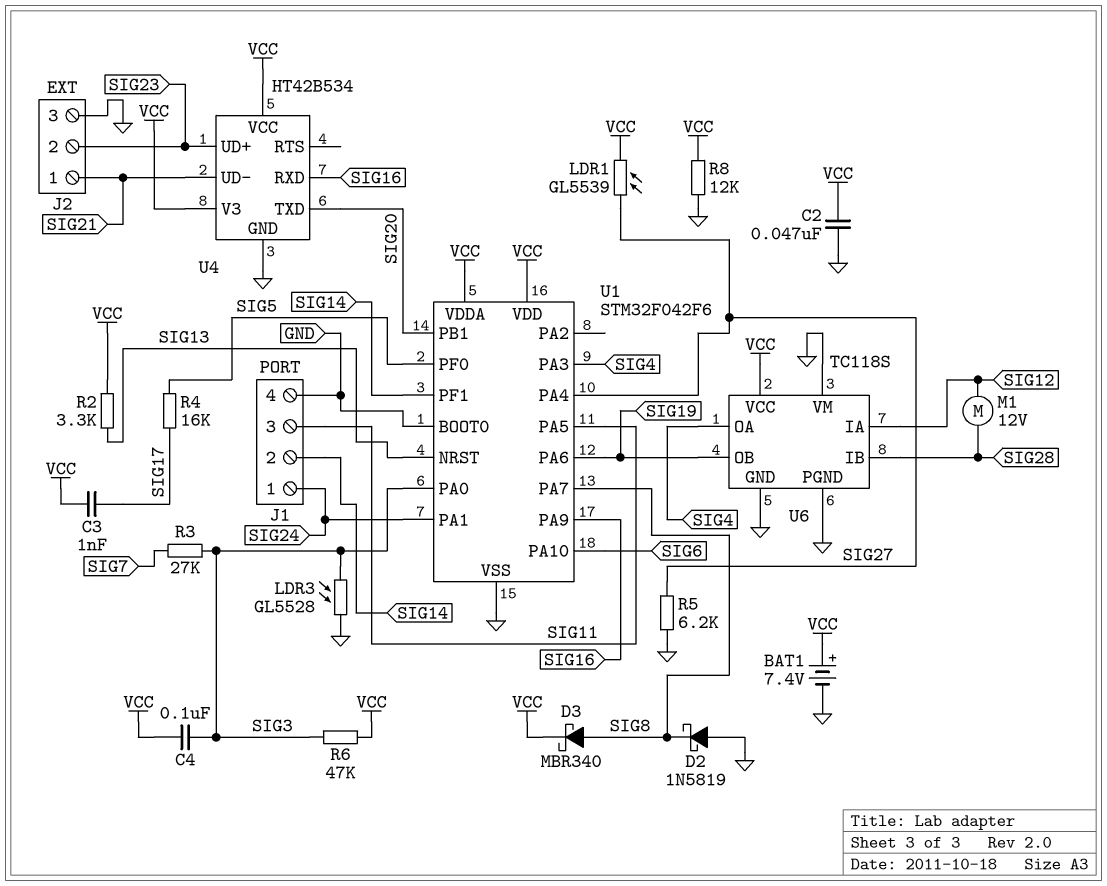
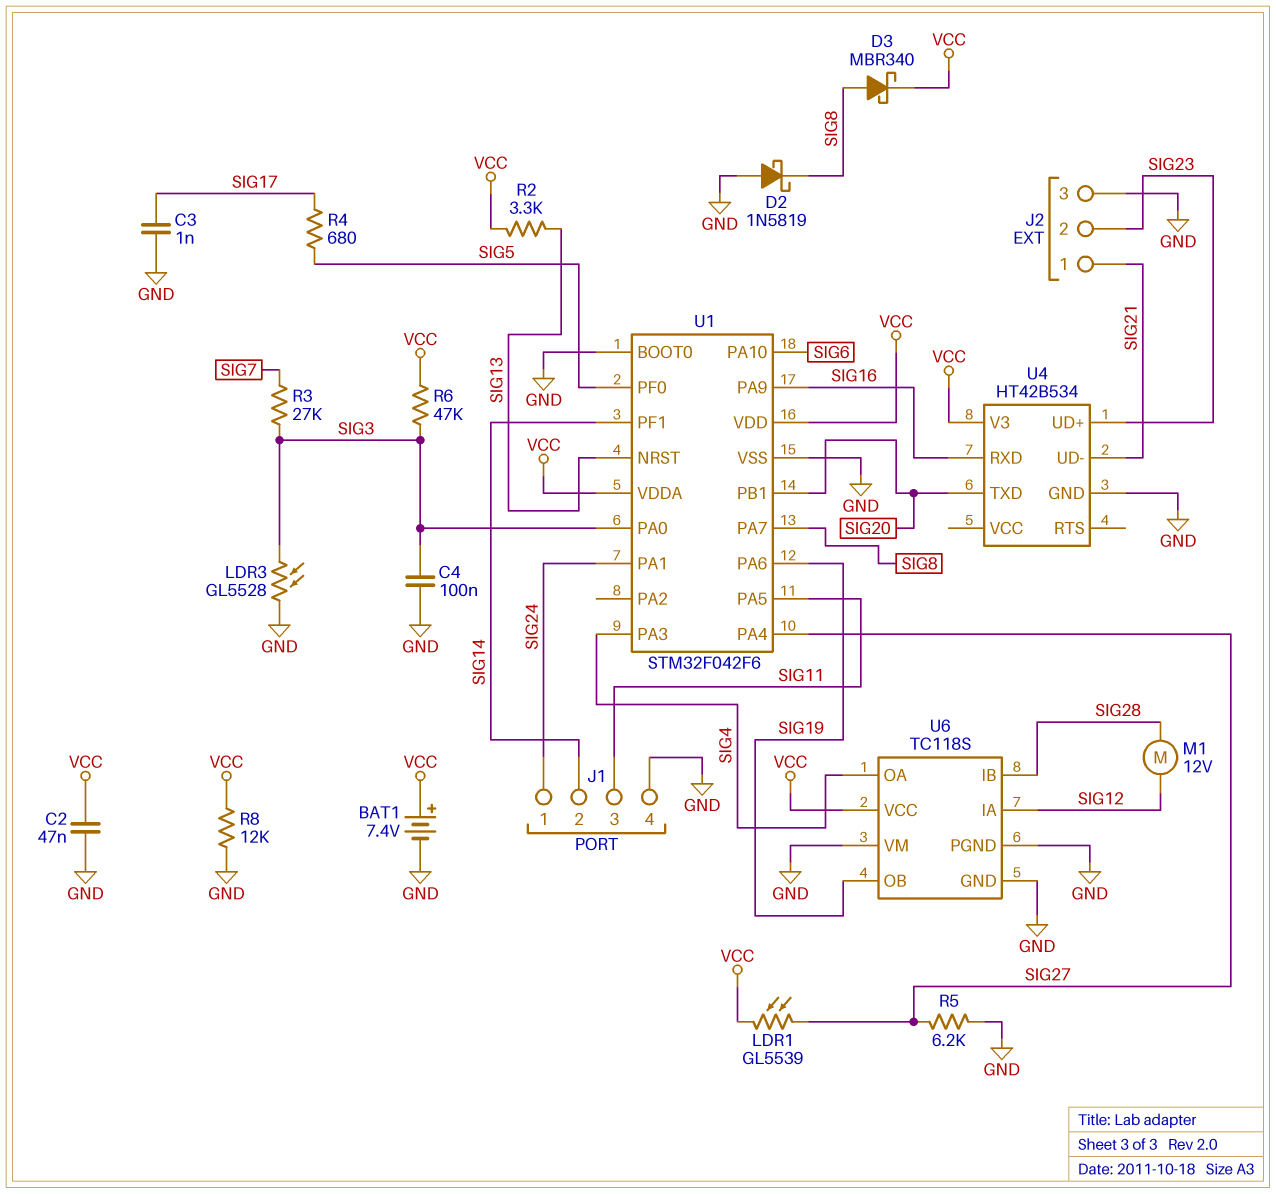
C3: 1nF (SIG17, VCC) -> 1nF (GND, SIG17)
C4: 100nF (SIG3, VCC) -> 100nF (GND, SIG3)
R4: 16k (SIG5, SIG17) -> 680 (SIG5, SIG17)
U4 pin VCC: VCC -> none

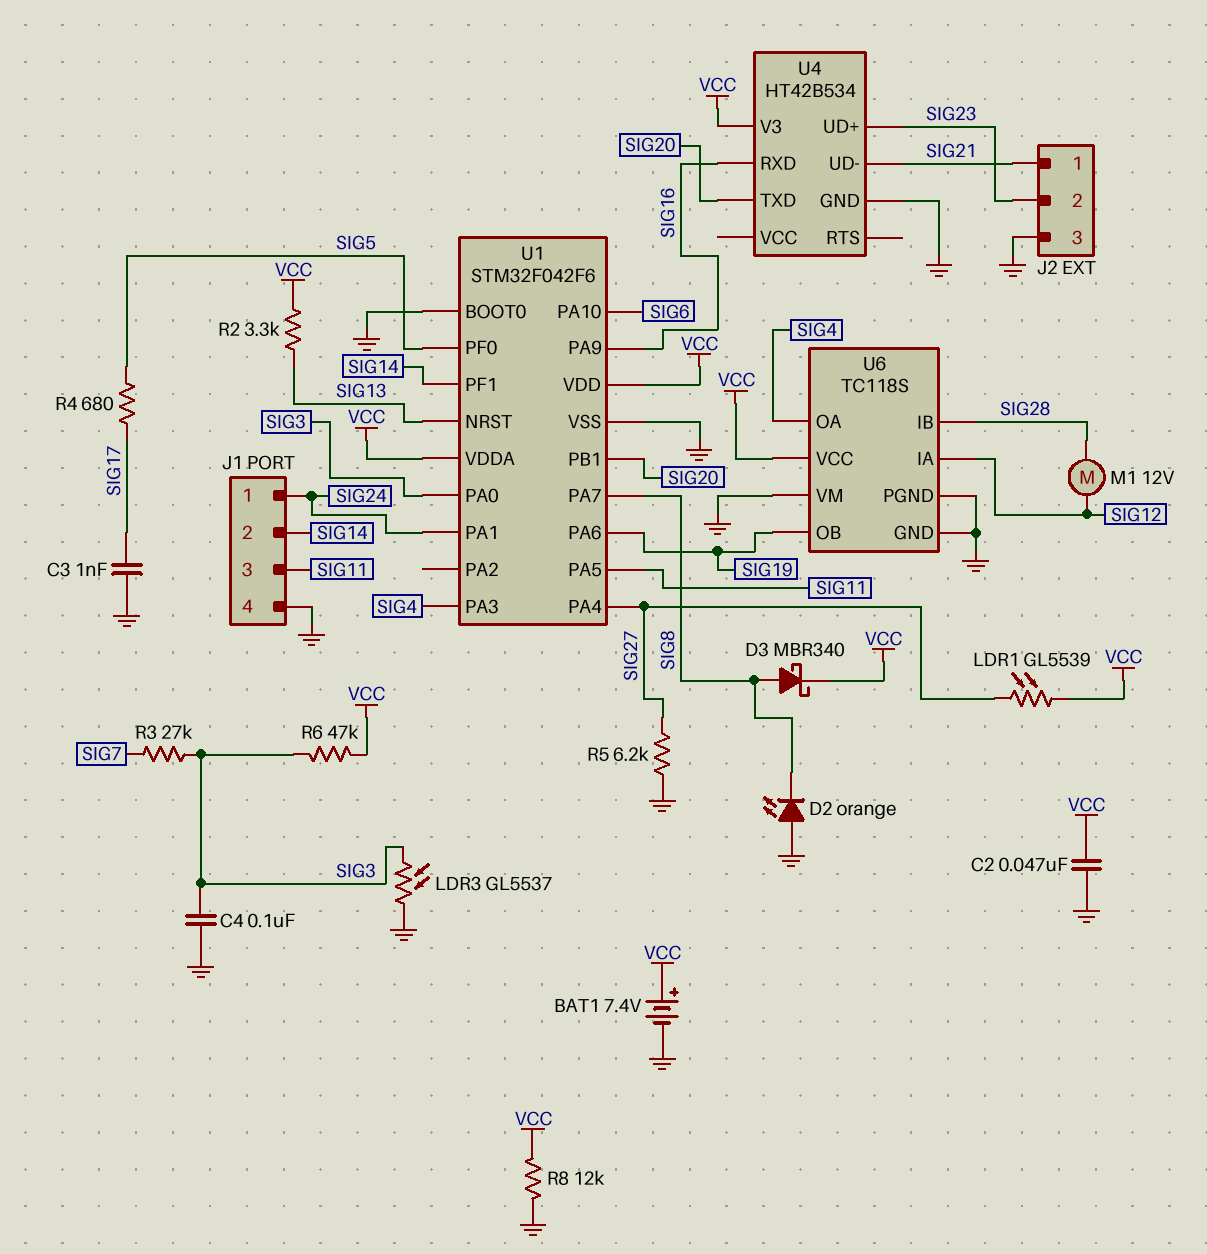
D2: schottky 1N5819 (A GND, K SIG8) -> LED orange (A GND, K SIG8)
LDR3: GL5528 (GND, SIG3) -> GL5537 (GND, SIG3)

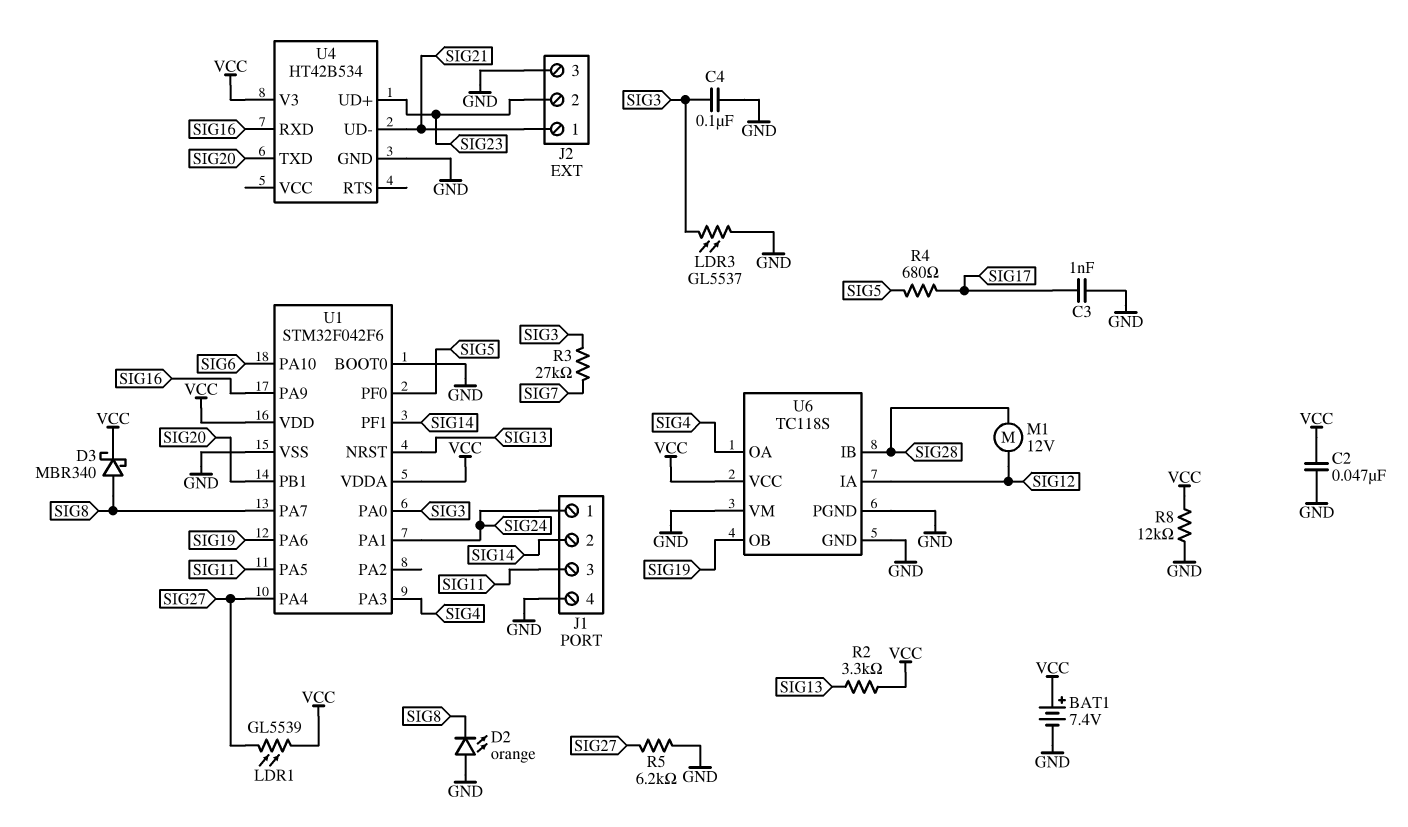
R6: 47k (SIG3, VCC) -> none

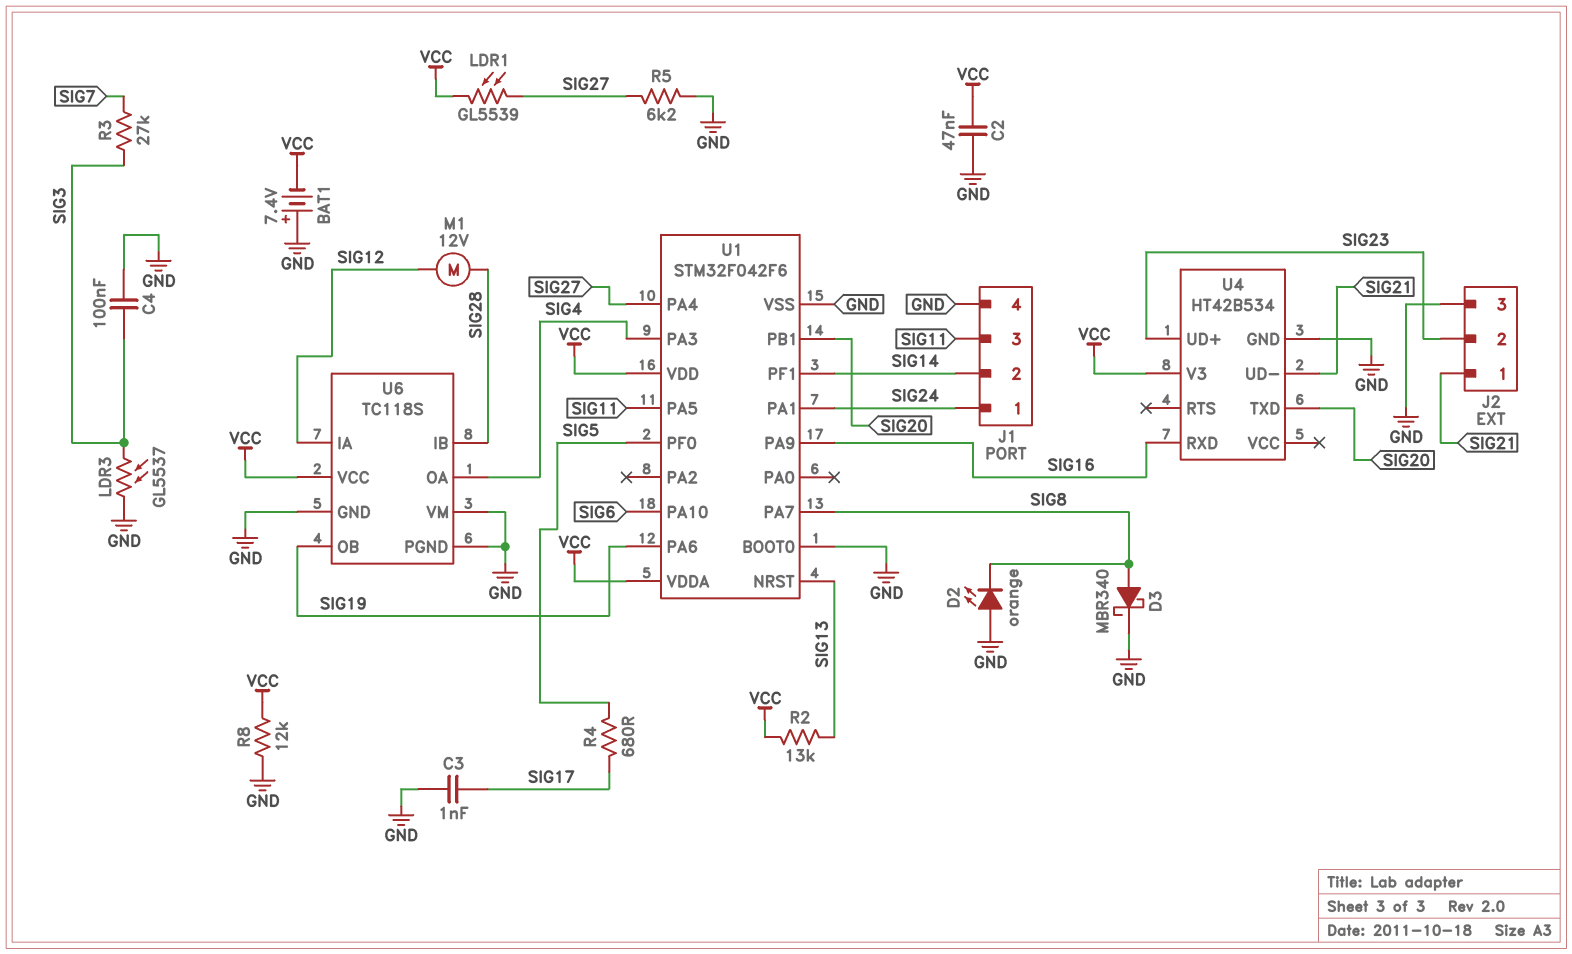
BAT1: 7.4V (plus VCC, minus GND) -> 7.4V (plus GND, minus VCC)
D3: schottky MBR340 (A SIG8, K VCC) -> schottky MBR340 (A SIG8, K GND)
R2: 3.3k (SIG13, VCC) -> 13k (SIG13, VCC)
U1 pin PA0: SIG3 -> none

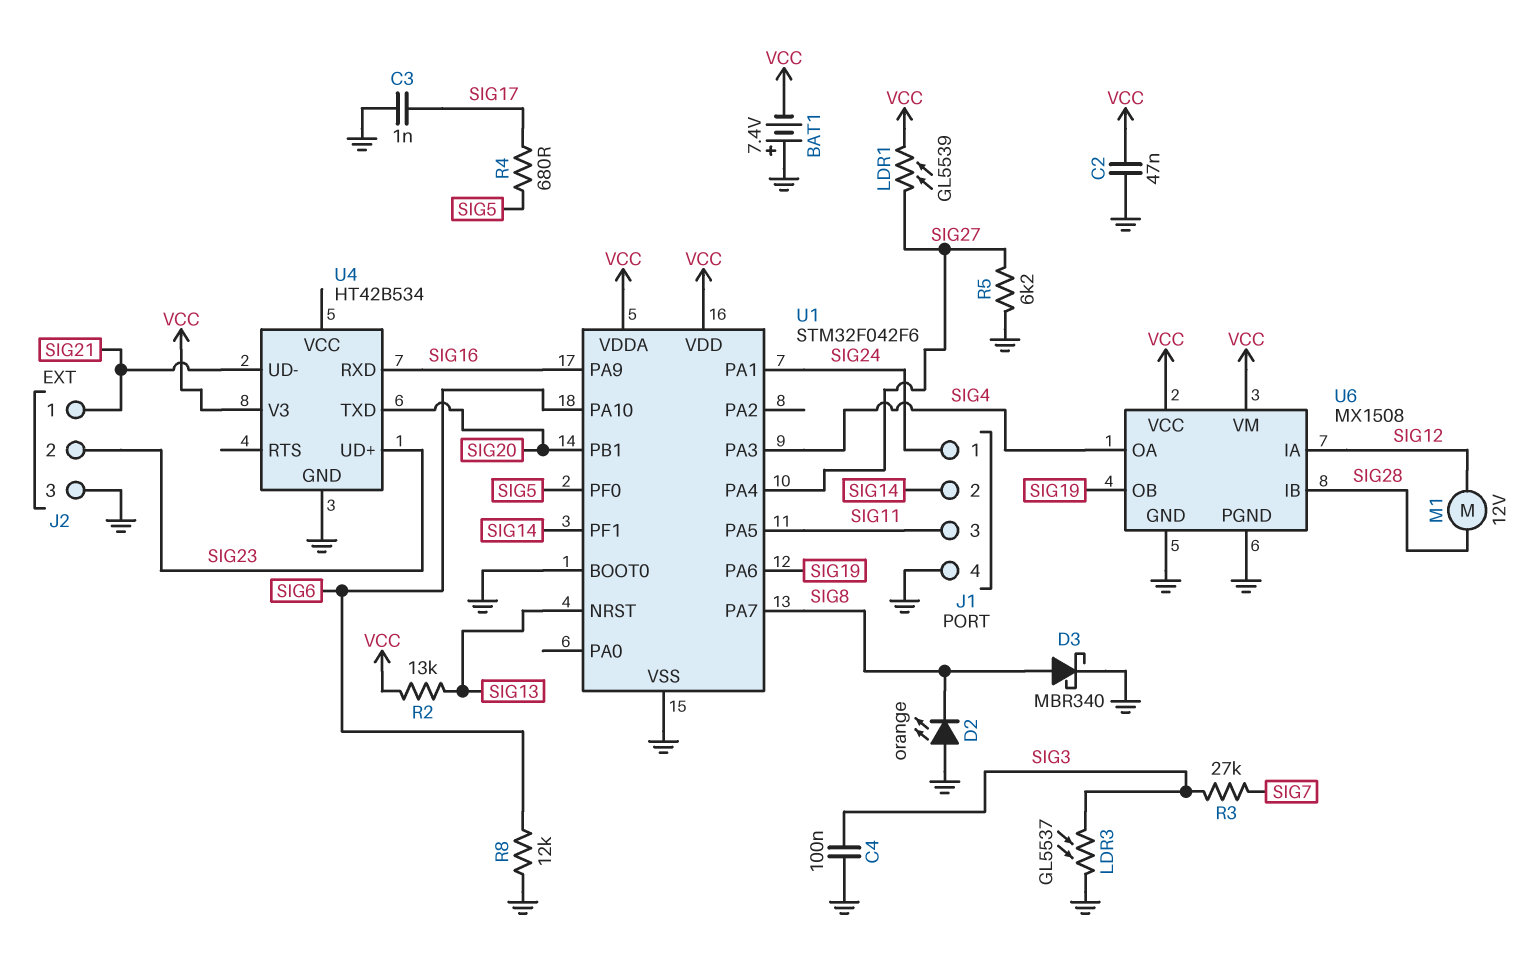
R8: 12k (GND, VCC) -> 12k (GND, SIG6)
U6: TC118S -> MX1508
U6 pin VM: GND -> VCC

